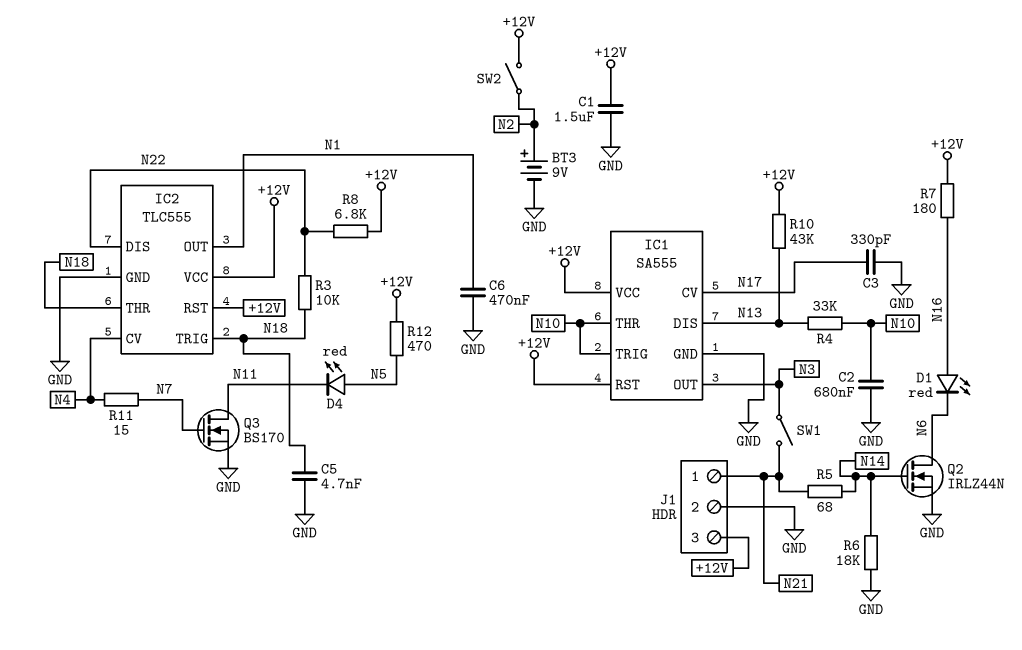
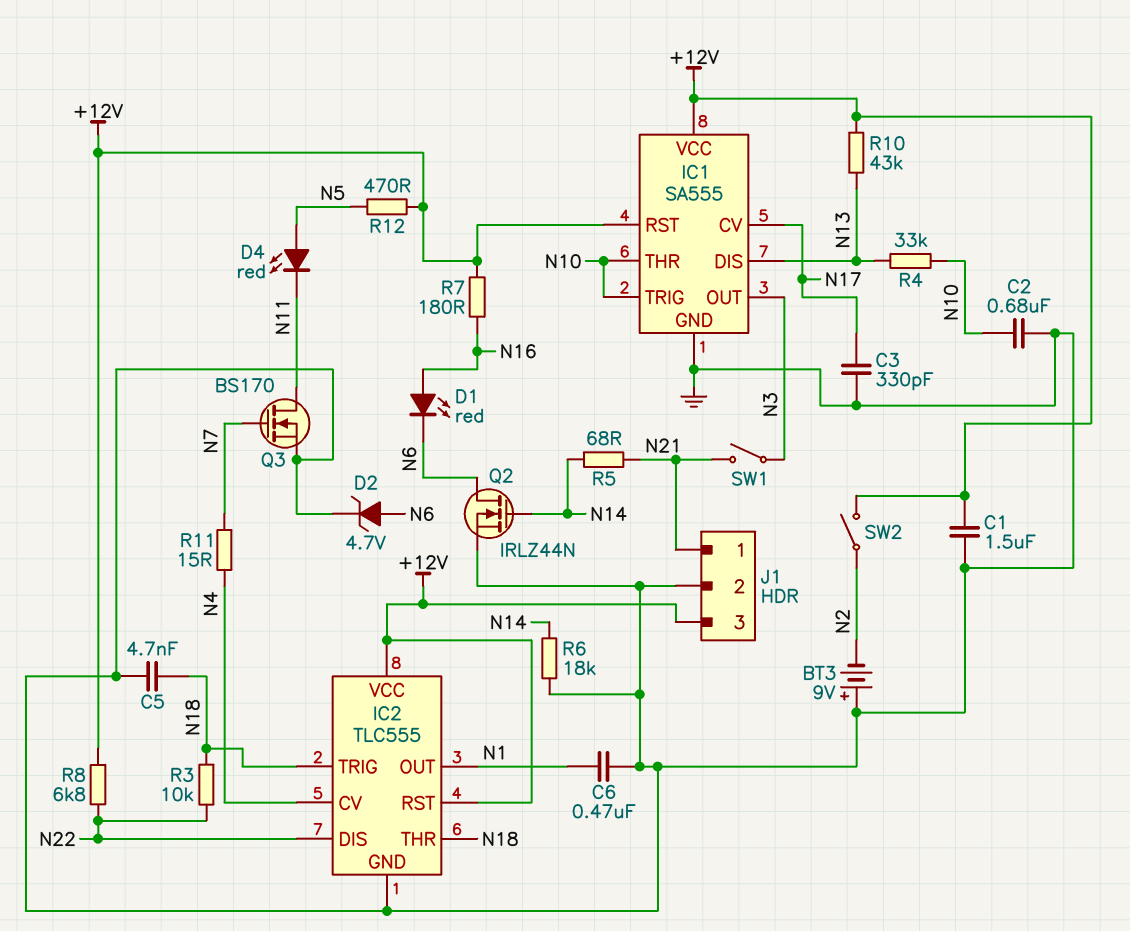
BT3: 9V (plus N2, minus GND) -> 9V (plus GND, minus N2)
D2: none -> zener 4.7V (A N6, K GND)

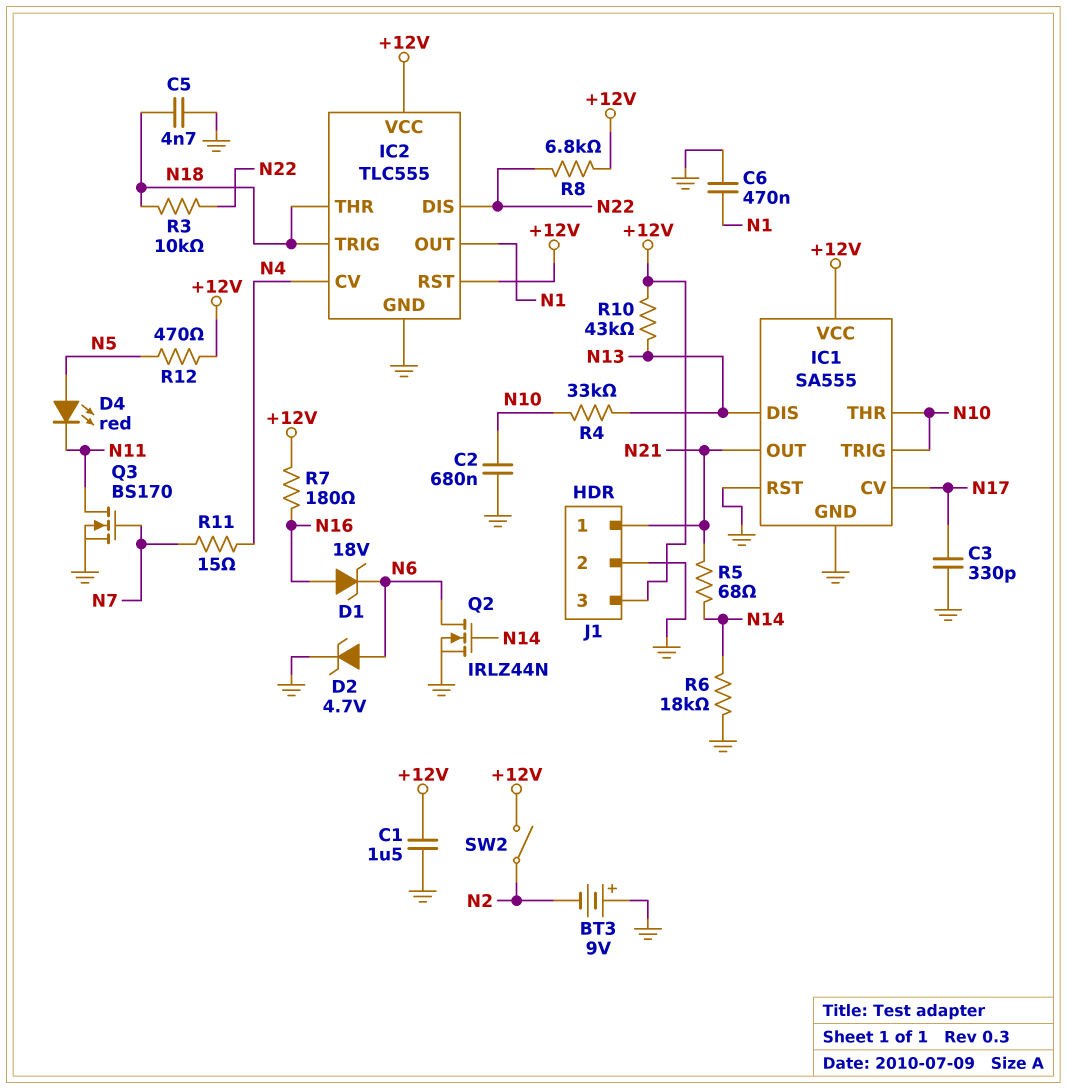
D1: LED red (A N16, K N6) -> zener 18V (A N16, K N6)
IC1 pin OUT: N3 -> N21
IC1 pin RST: +12V -> GND
SW1: switch (N3, N21) -> none

